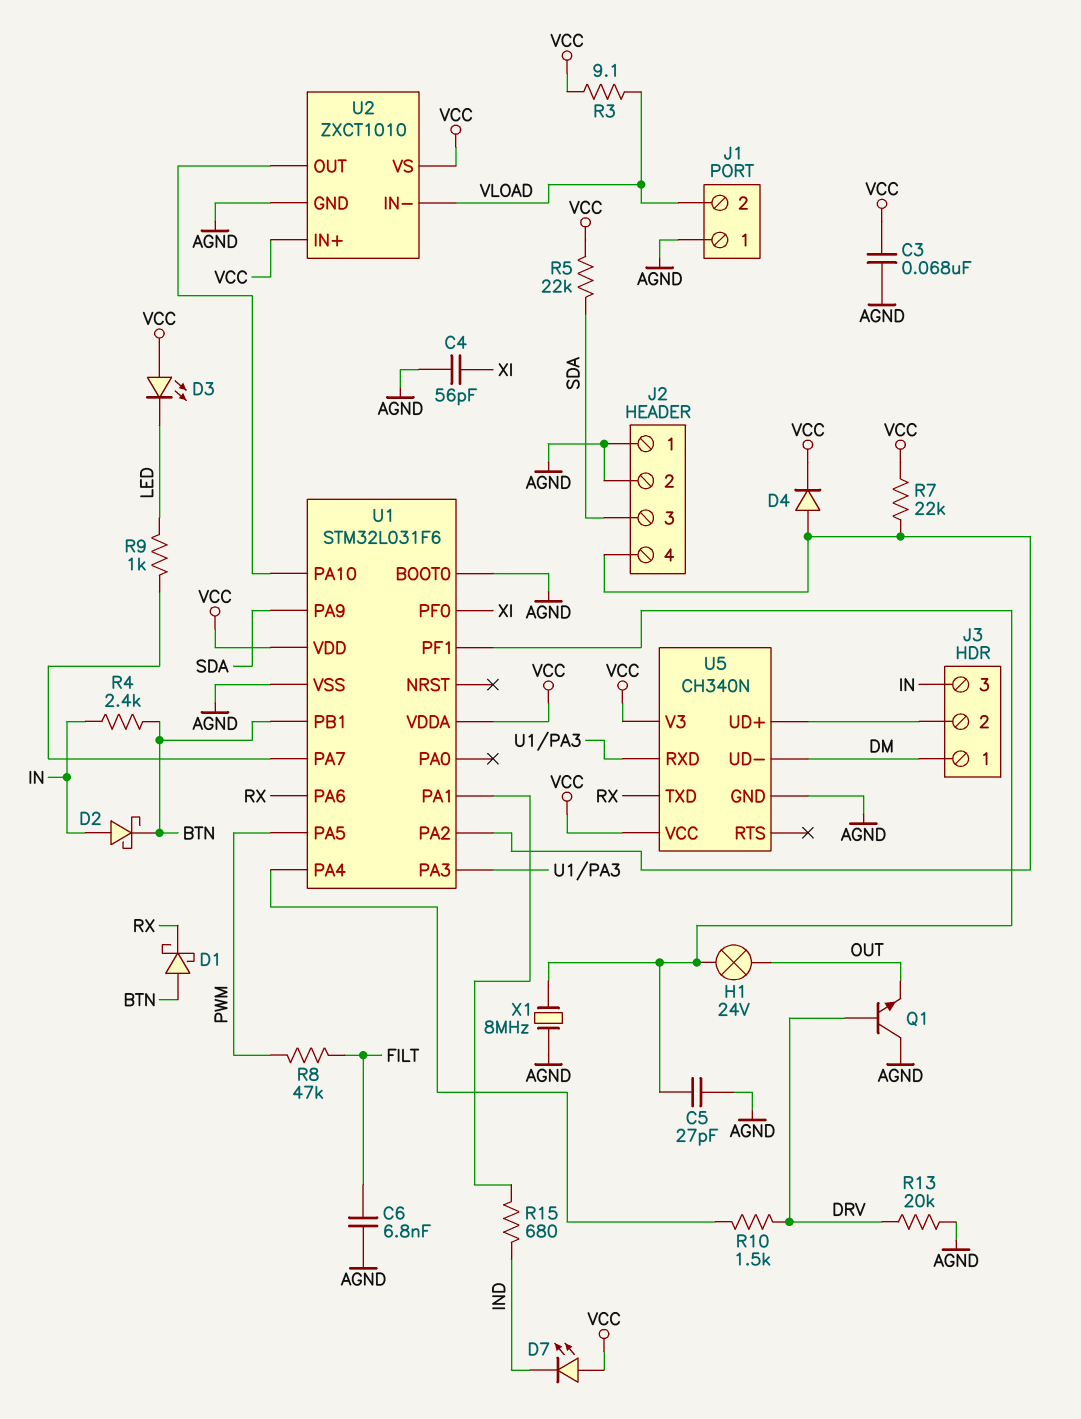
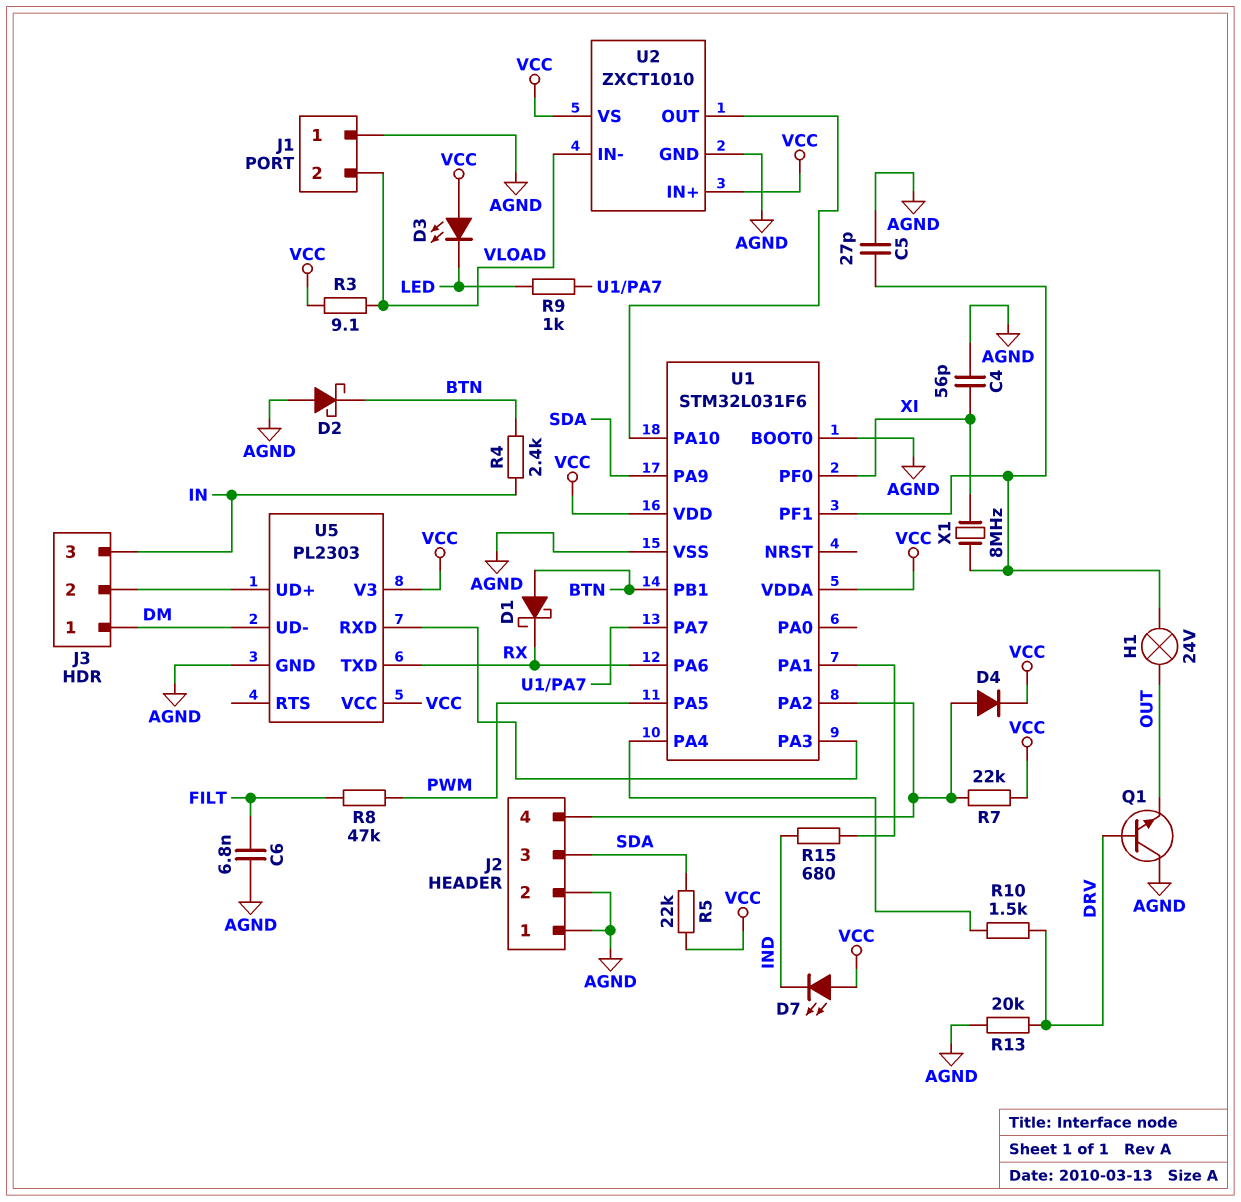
C3: 68nF (AGND, VCC) -> none
D2: schottky (A IN, K BTN) -> schottky (A AGND, K BTN)
U5: CH340N -> PL2303
X1: 8MHz (AGND, U1/PF1) -> 8MHz (U1/PF1, XI)

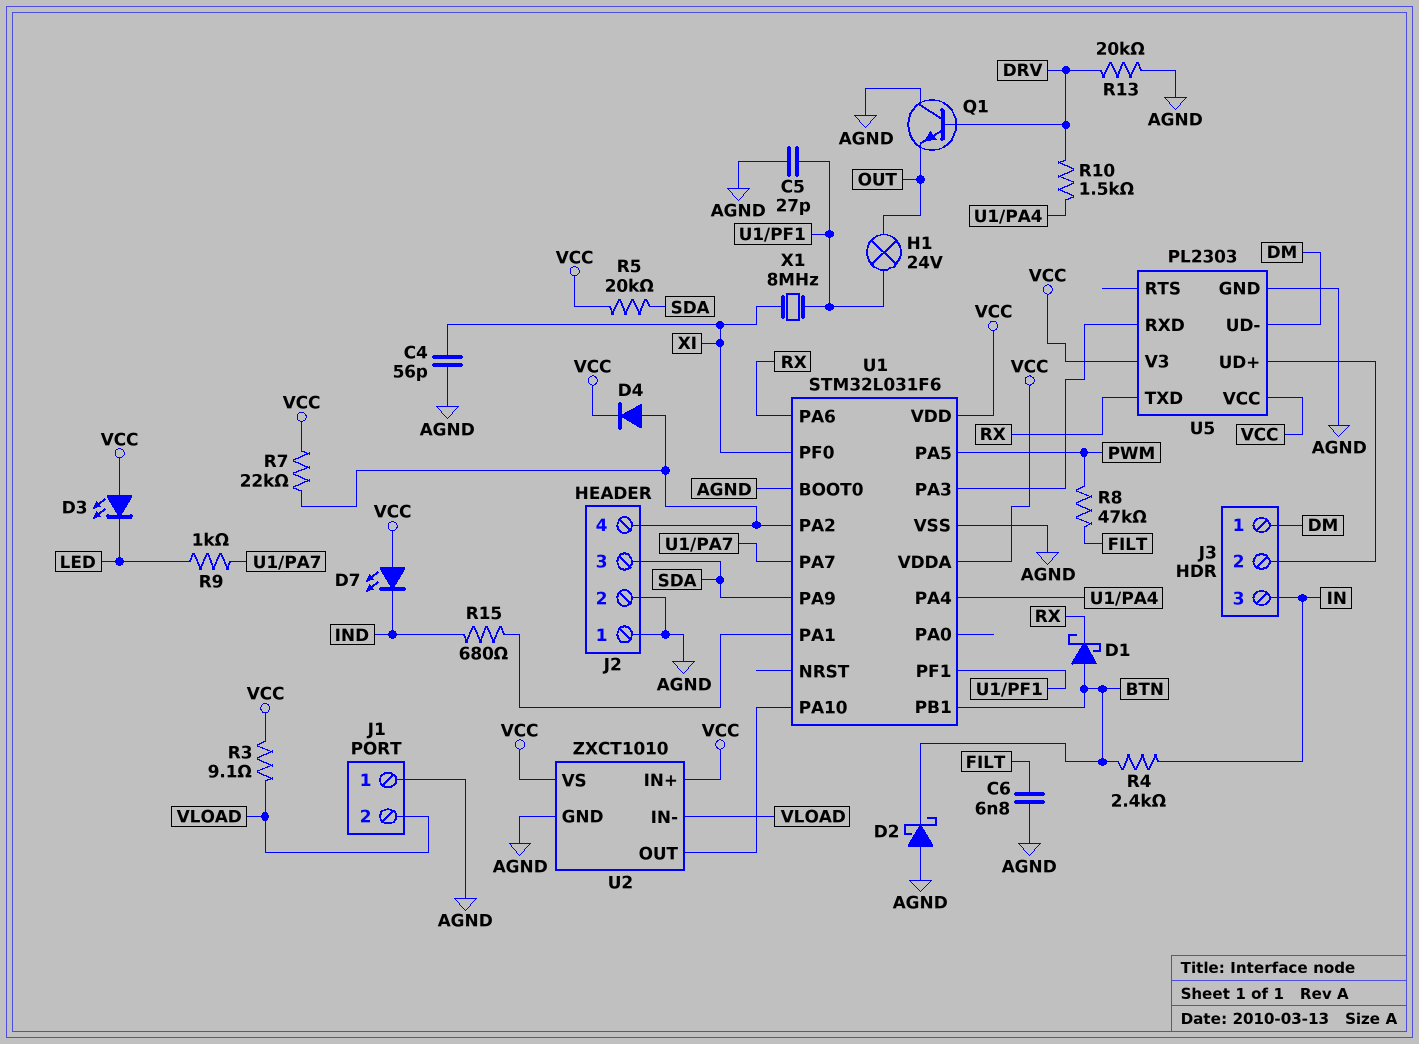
R5: 22k (SDA, VCC) -> 20k (SDA, VCC)

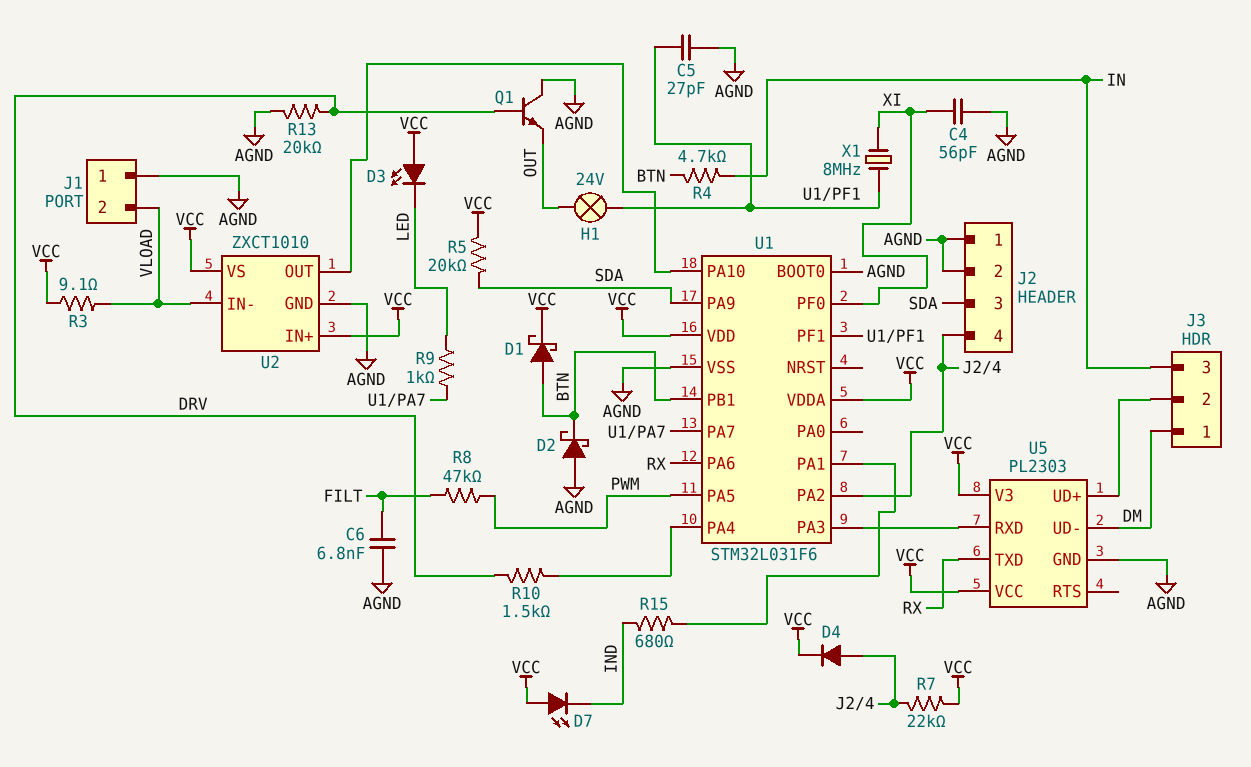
D1: schottky (A BTN, K RX) -> schottky (A BTN, K VCC)
R4: 2.4k (BTN, IN) -> 4.7k (BTN, IN)

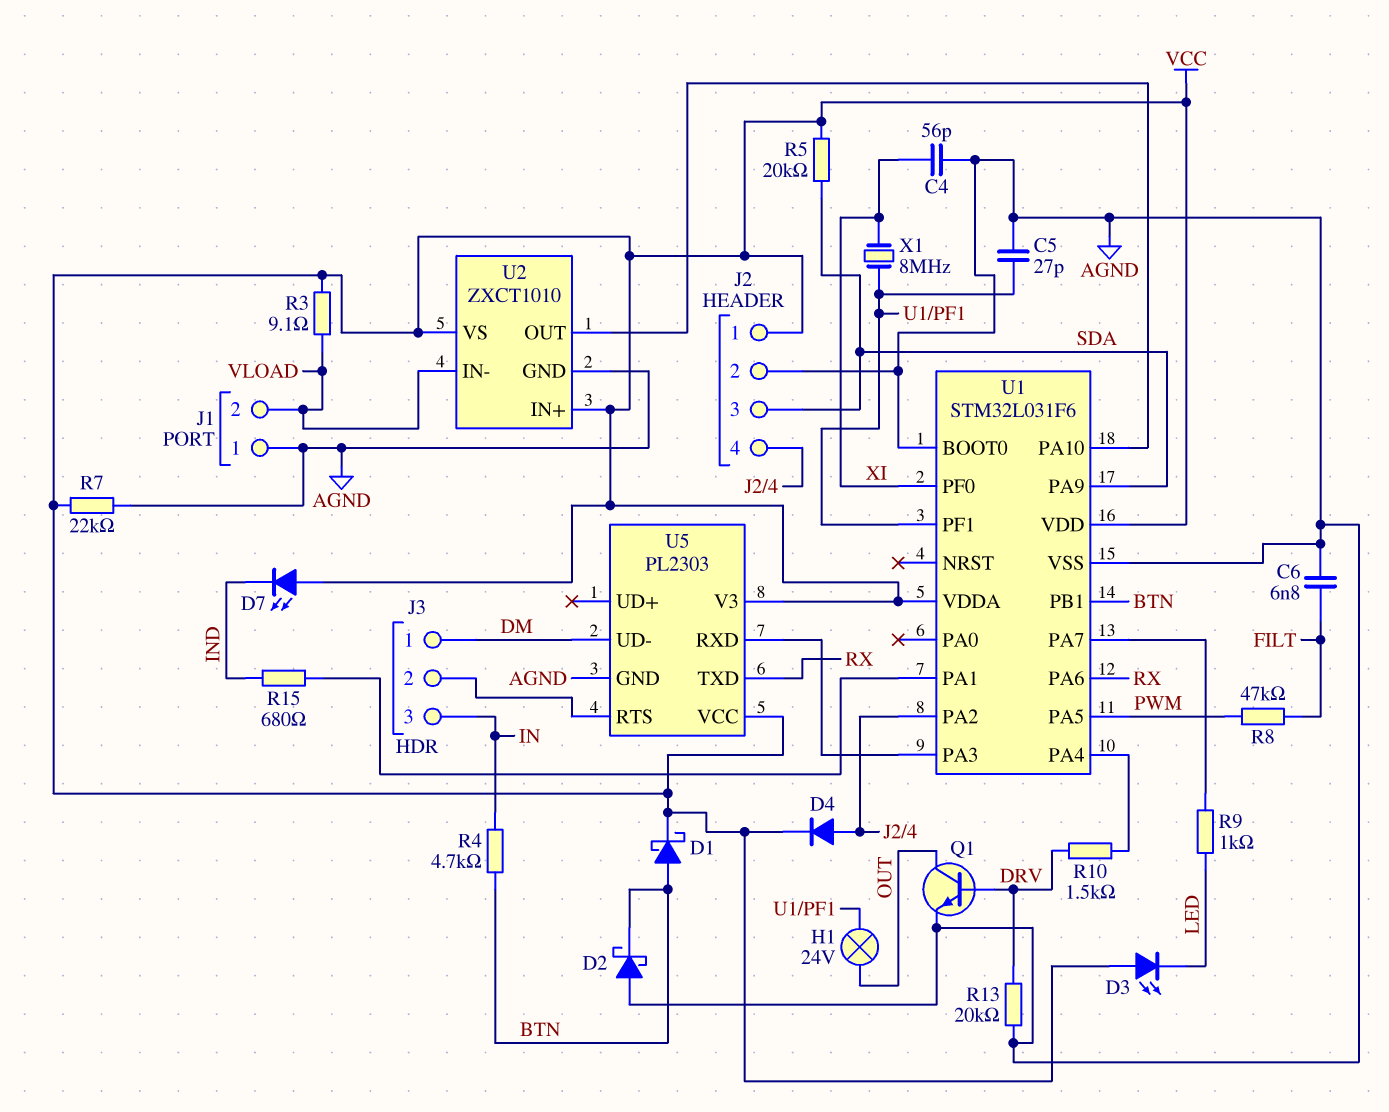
J2 pin 1: AGND -> VCC
Q1: NPN (B DRV, C AGND, E OUT) -> NPN (B DRV, C OUT, E AGND)
R7: 22k (J2/4, VCC) -> 22k (AGND, VCC)
U5 pin RTS: none -> J3/2
U5 pin UD+: J3/2 -> none

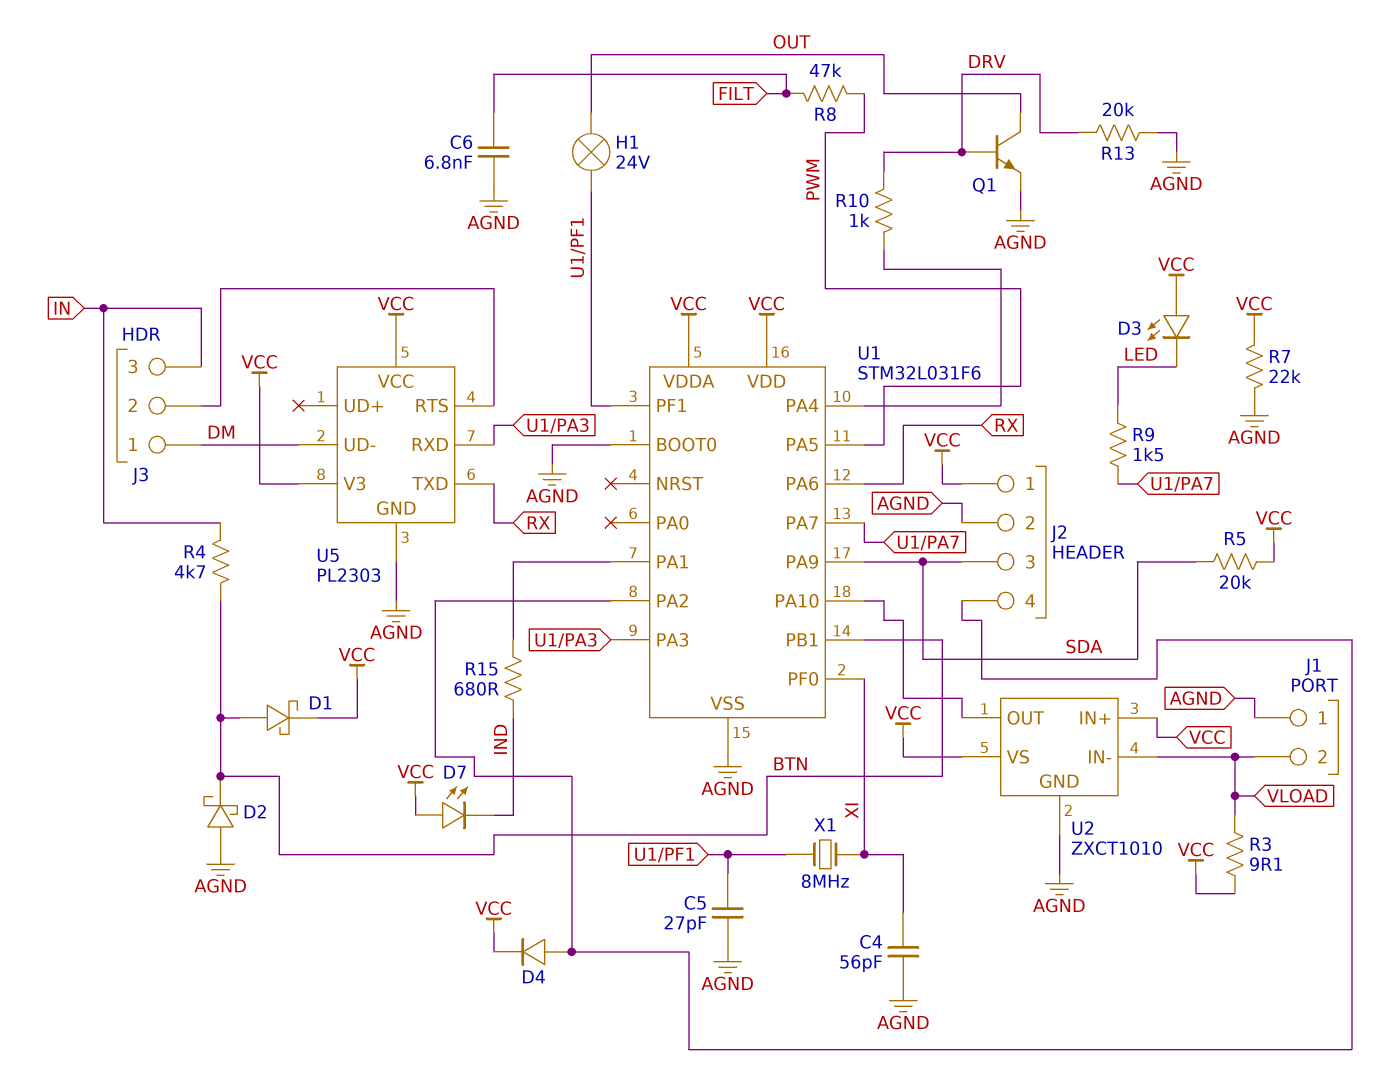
R9: 1k (LED, U1/PA7) -> 1.5k (LED, U1/PA7)
R10: 1.5k (DRV, U1/PA4) -> 1k (DRV, U1/PA4)

